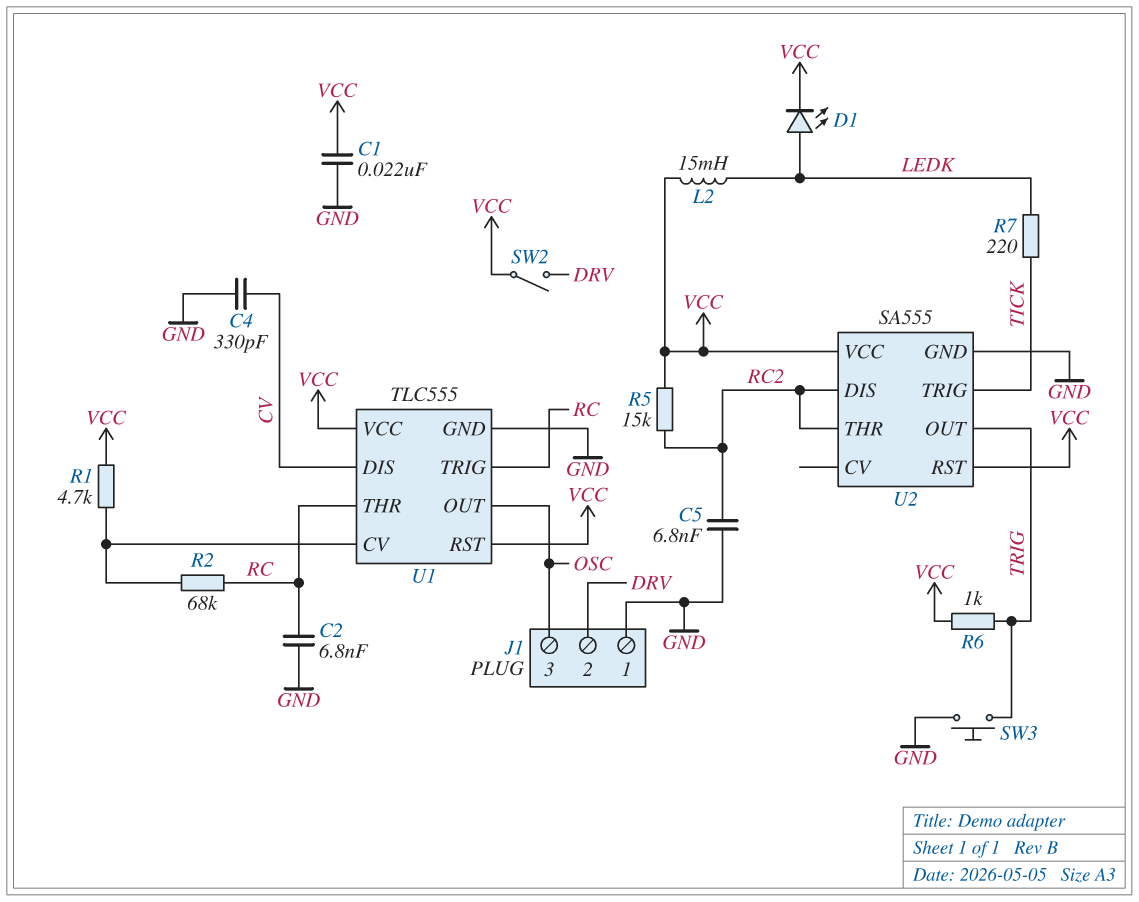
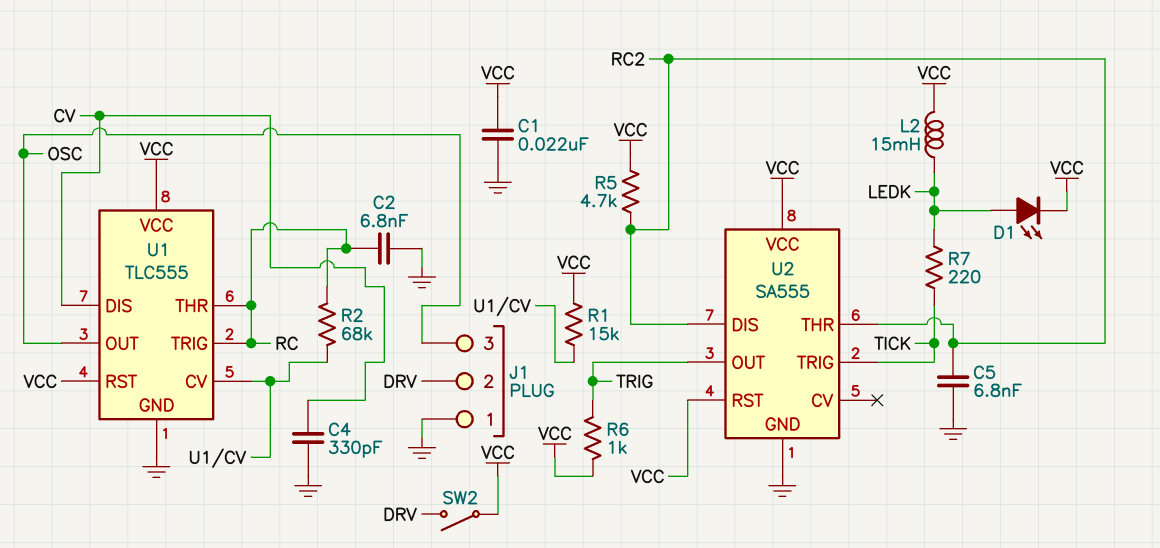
R1: 4.7k (U1/CV, VCC) -> 15k (U1/CV, VCC)
R5: 15k (RC2, VCC) -> 4.7k (RC2, VCC)
SW3: button (GND, TRIG) -> none

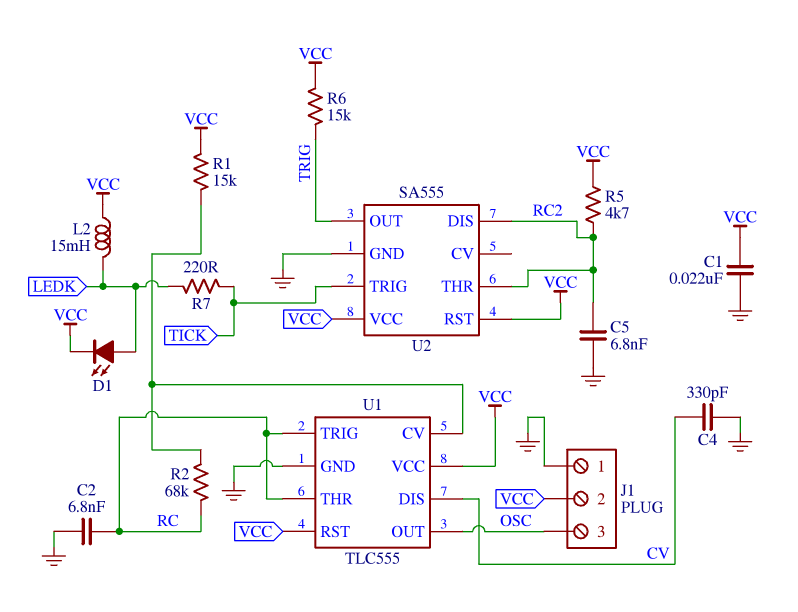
J1 pin 2: DRV -> VCC
R6: 1k (TRIG, VCC) -> 15k (TRIG, VCC)
SW2: switch (DRV, VCC) -> none

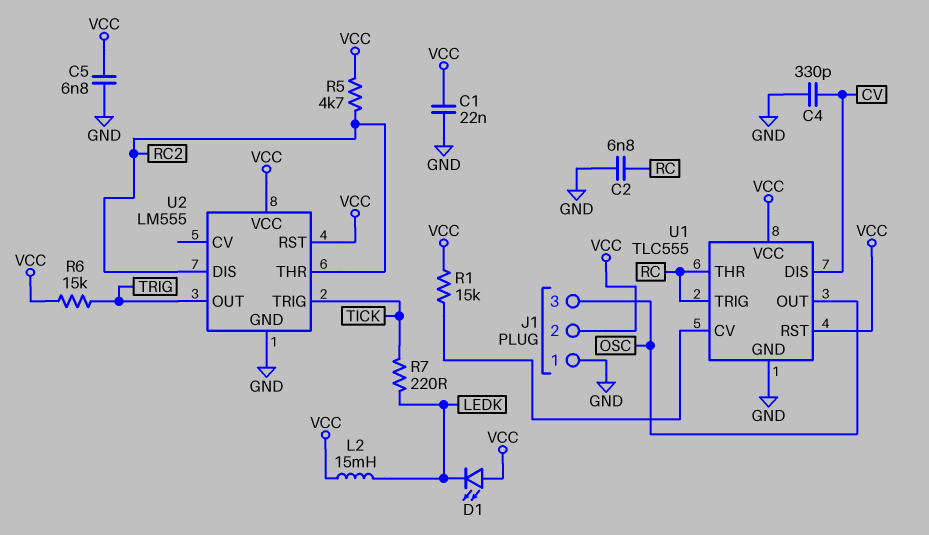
C5: 6.8nF (GND, RC2) -> 6.8nF (GND, VCC)
D1: LED (A LEDK, K VCC) -> LED (A VCC, K LEDK)
R2: 68k (RC, U1/CV) -> none
U2: SA555 -> LM555

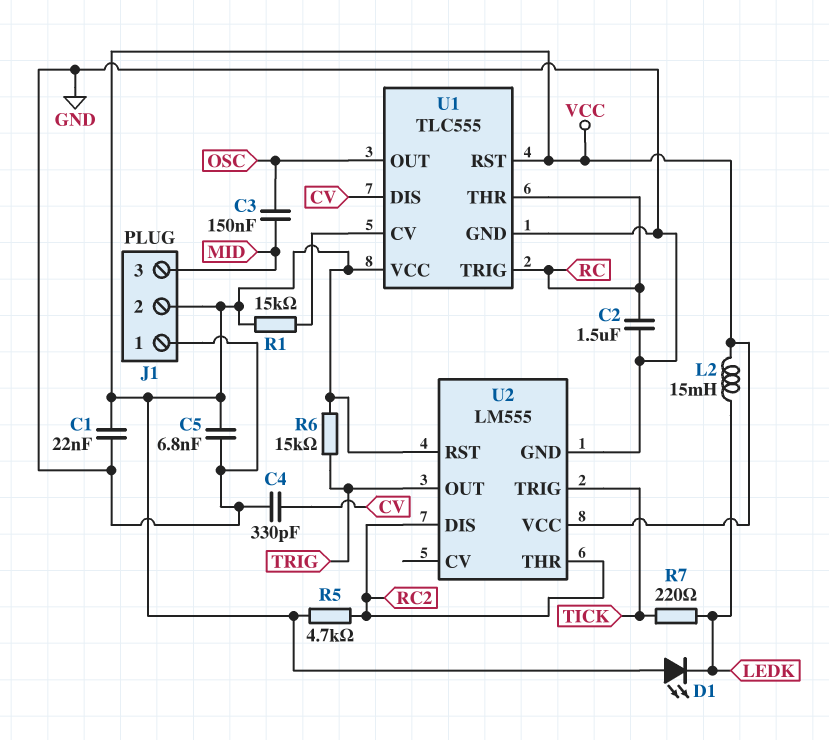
C2: 6.8nF (GND, RC) -> 1.5uF (GND, RC)
C3: none -> 150nF (MID, OSC)
J1 pin 3: OSC -> MID

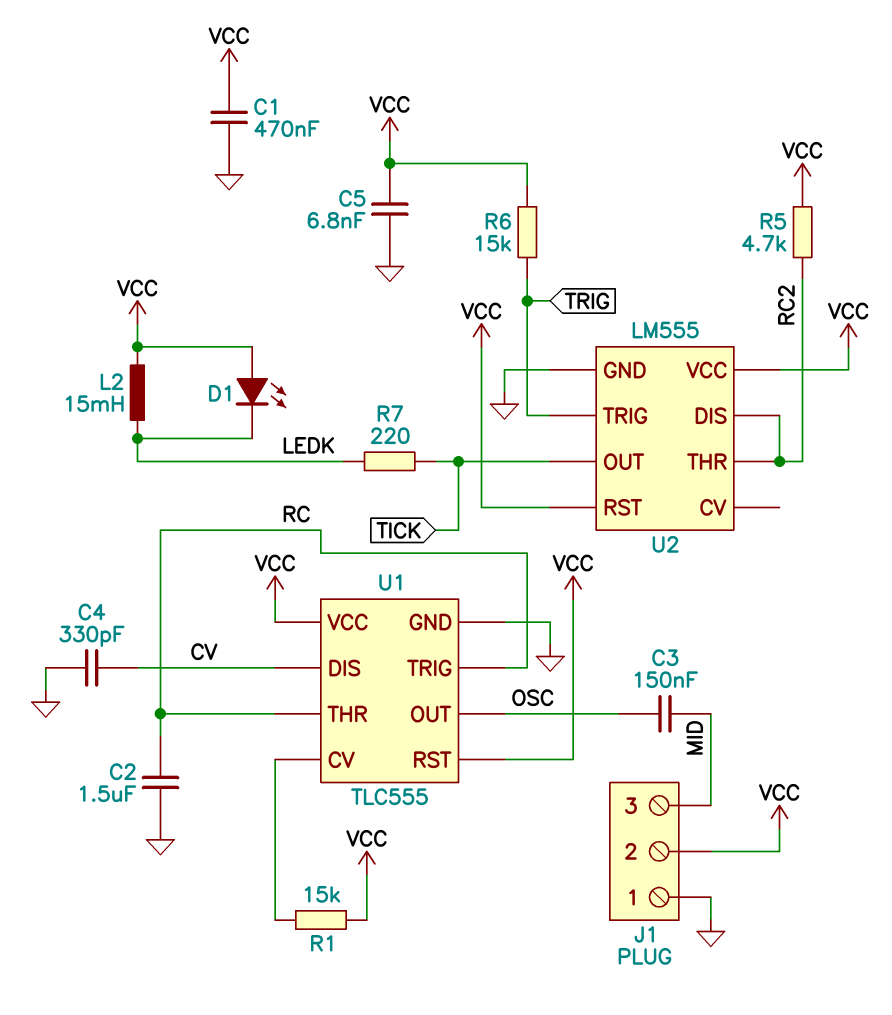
C1: 22nF (GND, VCC) -> 470nF (GND, VCC)
U2 pin OUT: TRIG -> TICK
U2 pin TRIG: TICK -> TRIG

